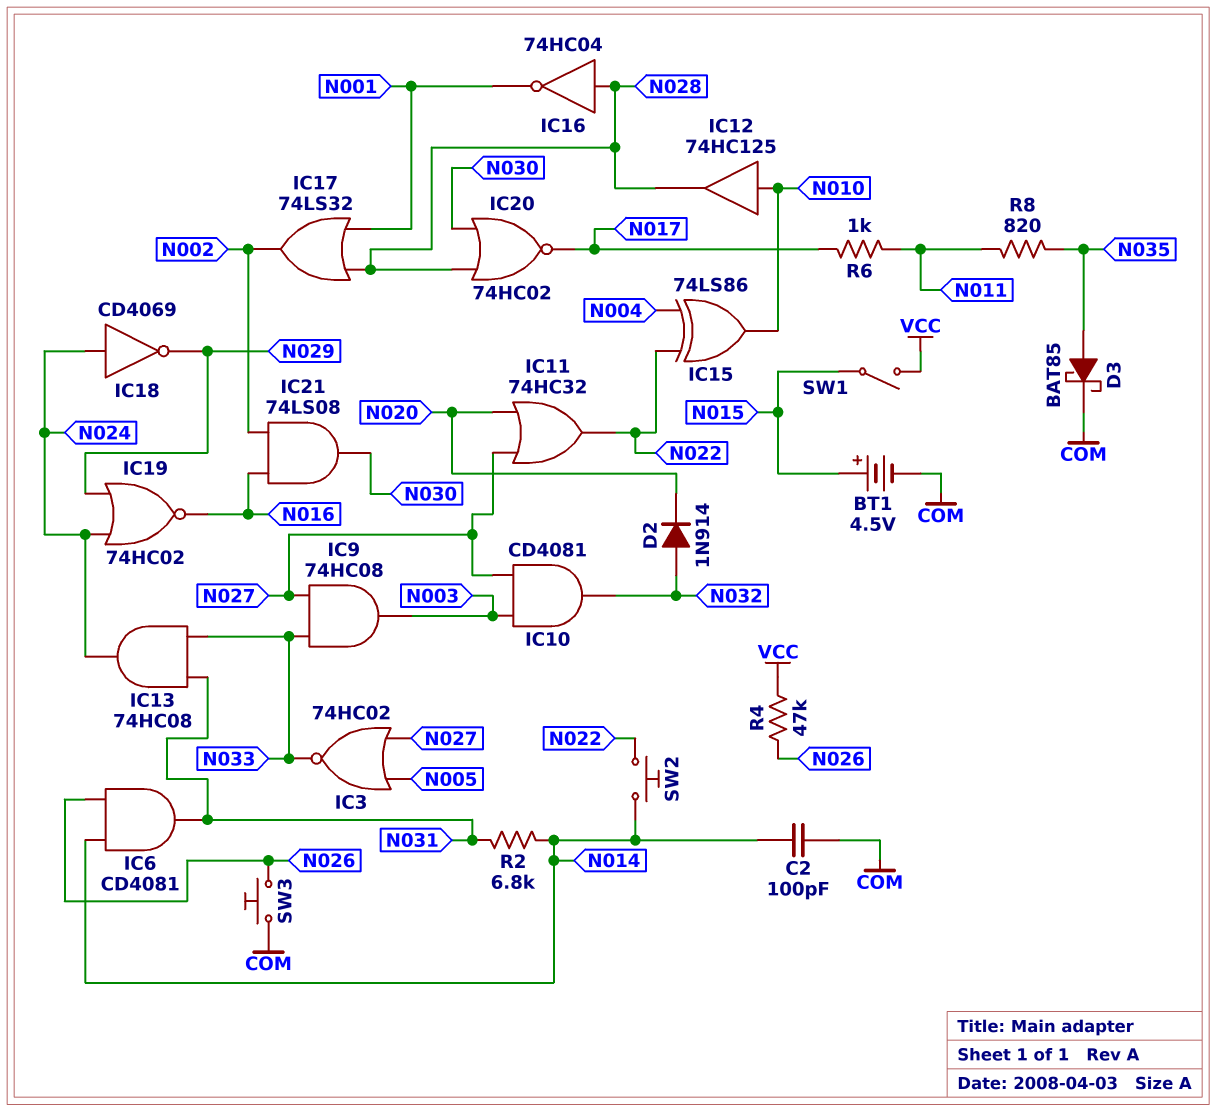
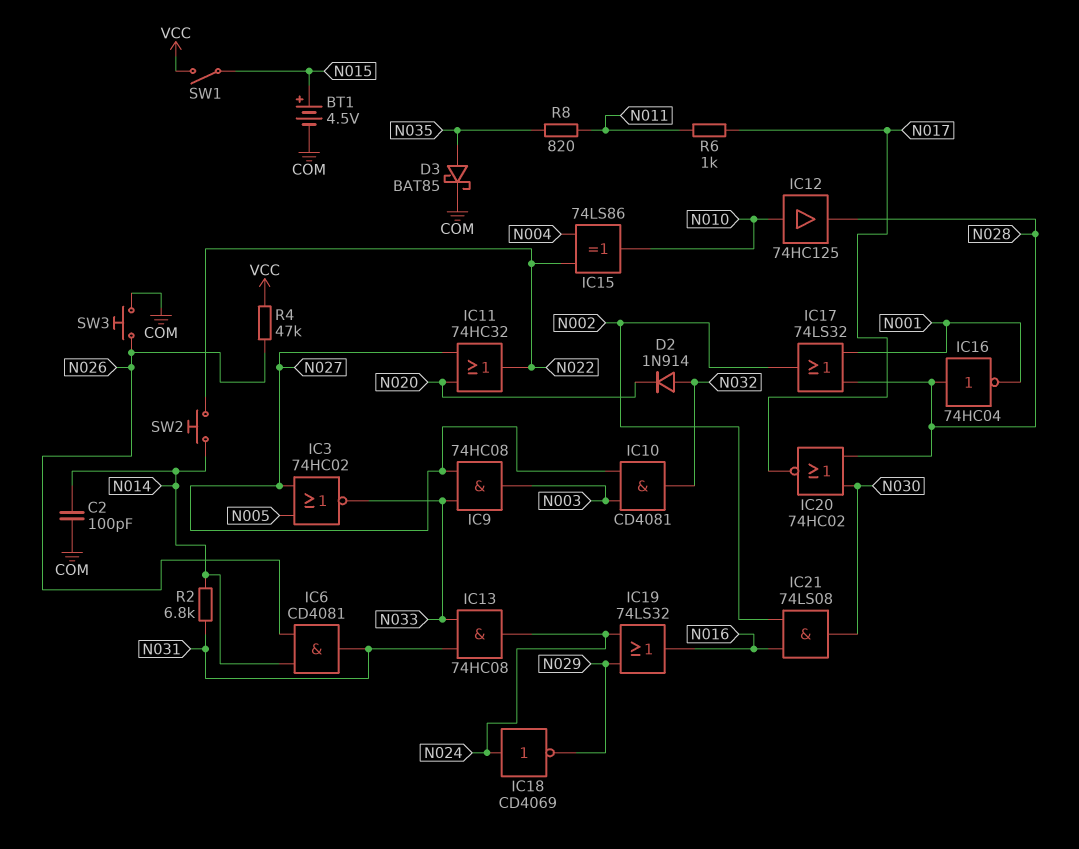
IC19: NOR 74HC02 (in N024, in N029, out N016) -> OR 74LS32 (in N024, in N029, out N016)

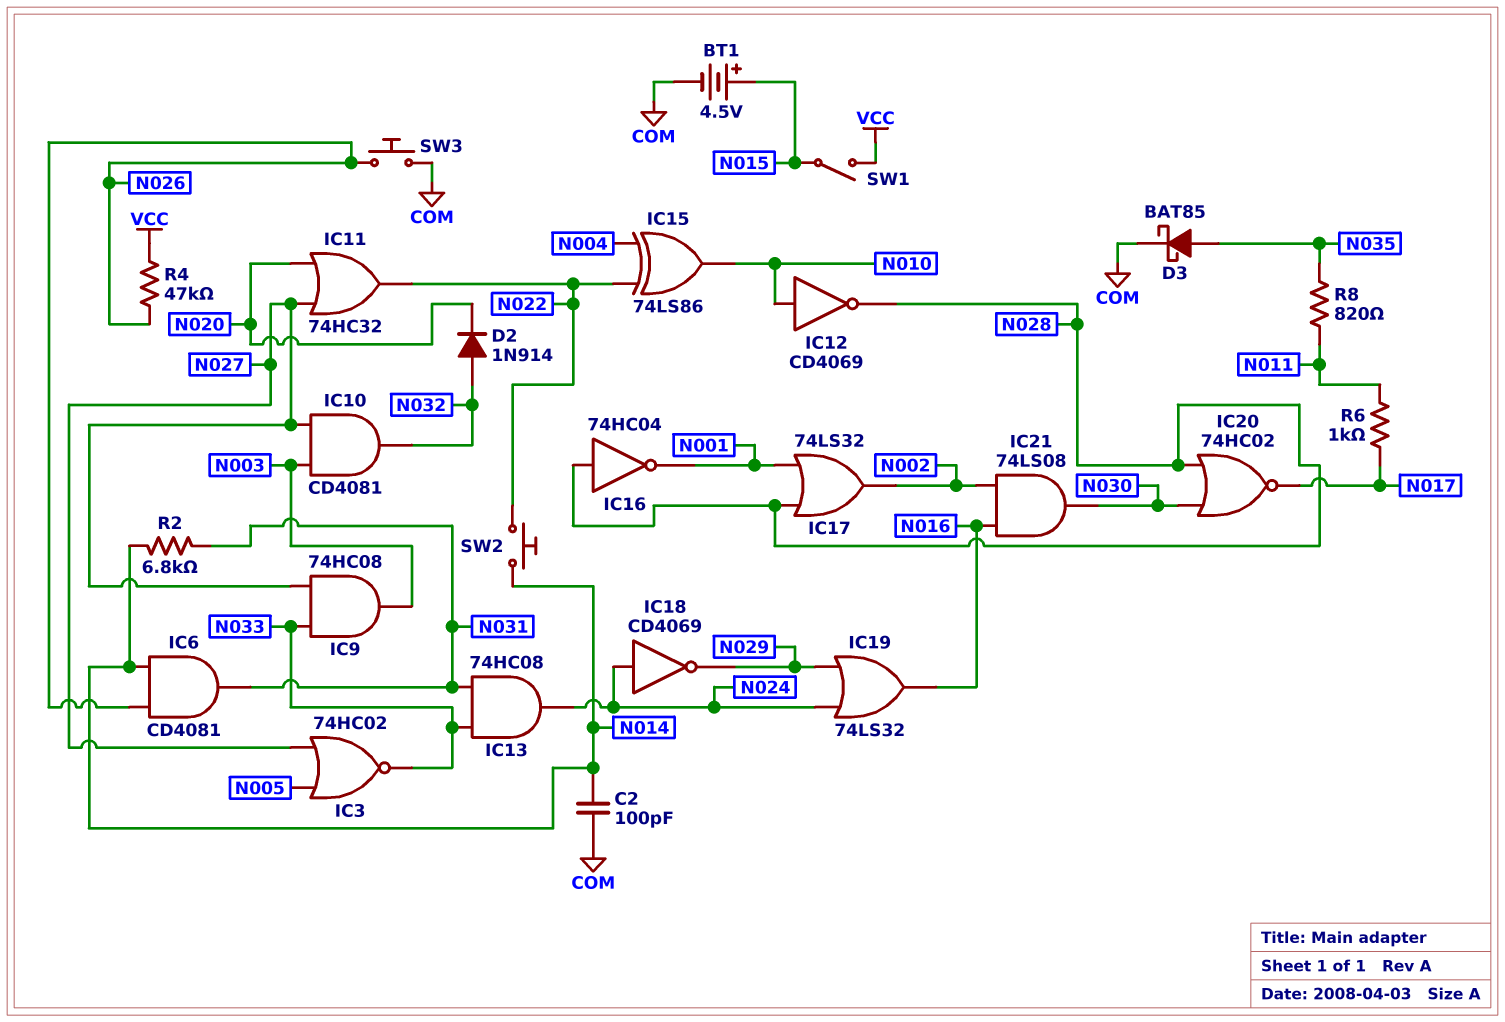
IC12: buffer 74HC125 (in N010, out N028) -> NOT CD4069 (in N010, out N028)

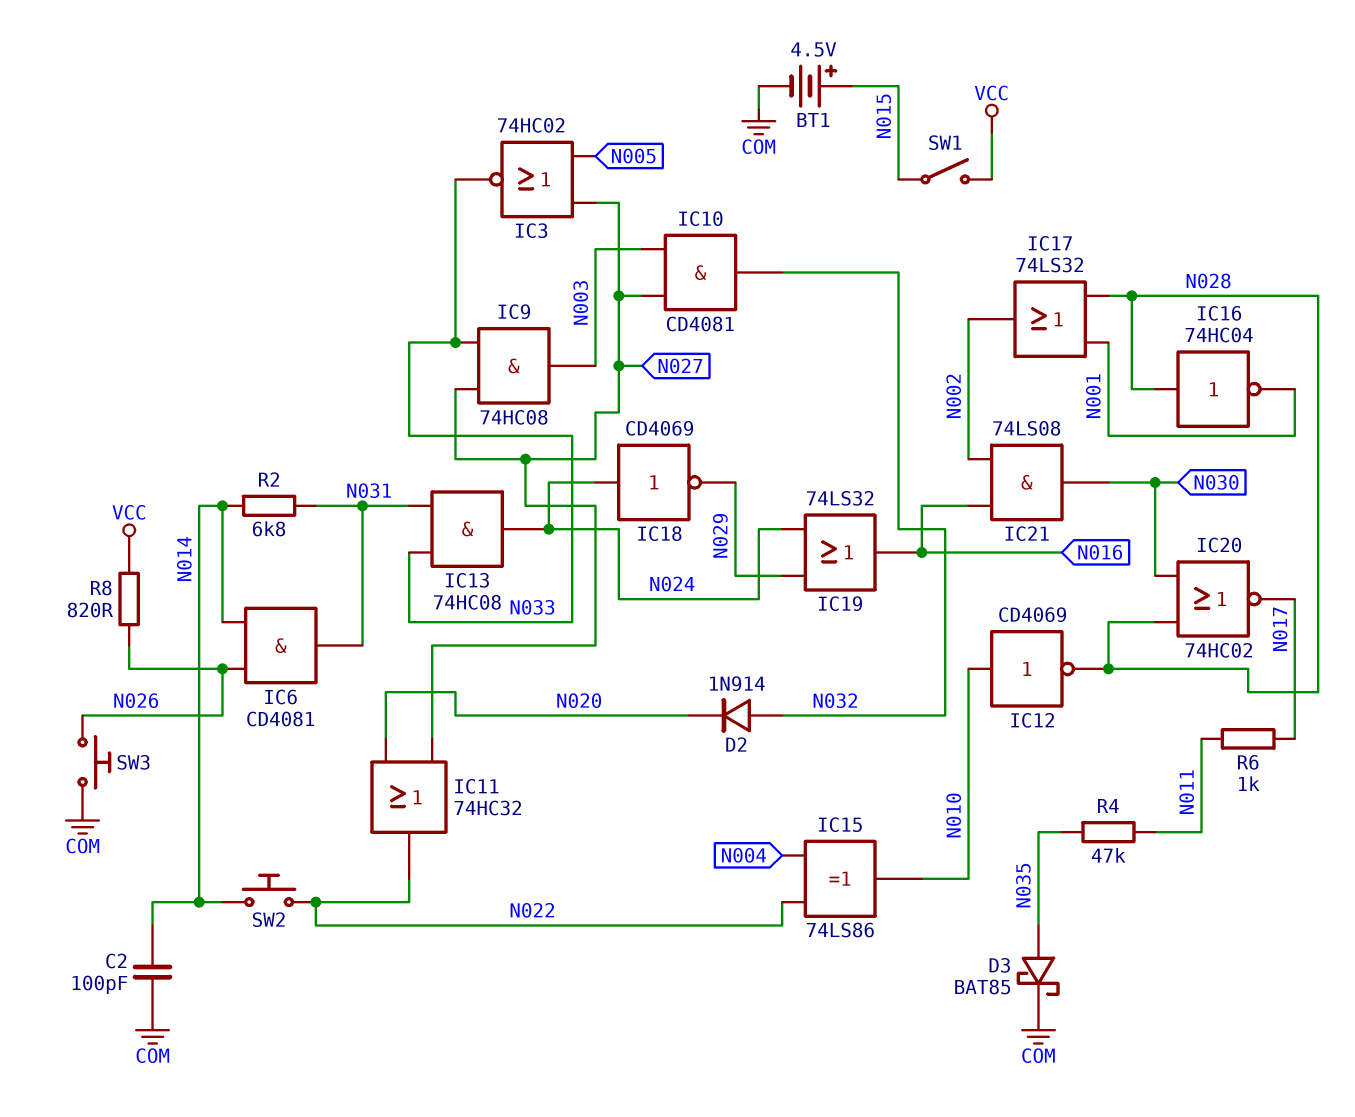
R4: 47k (N026, VCC) -> 47k (N011, N035)
R8: 820 (N011, N035) -> 820 (N026, VCC)

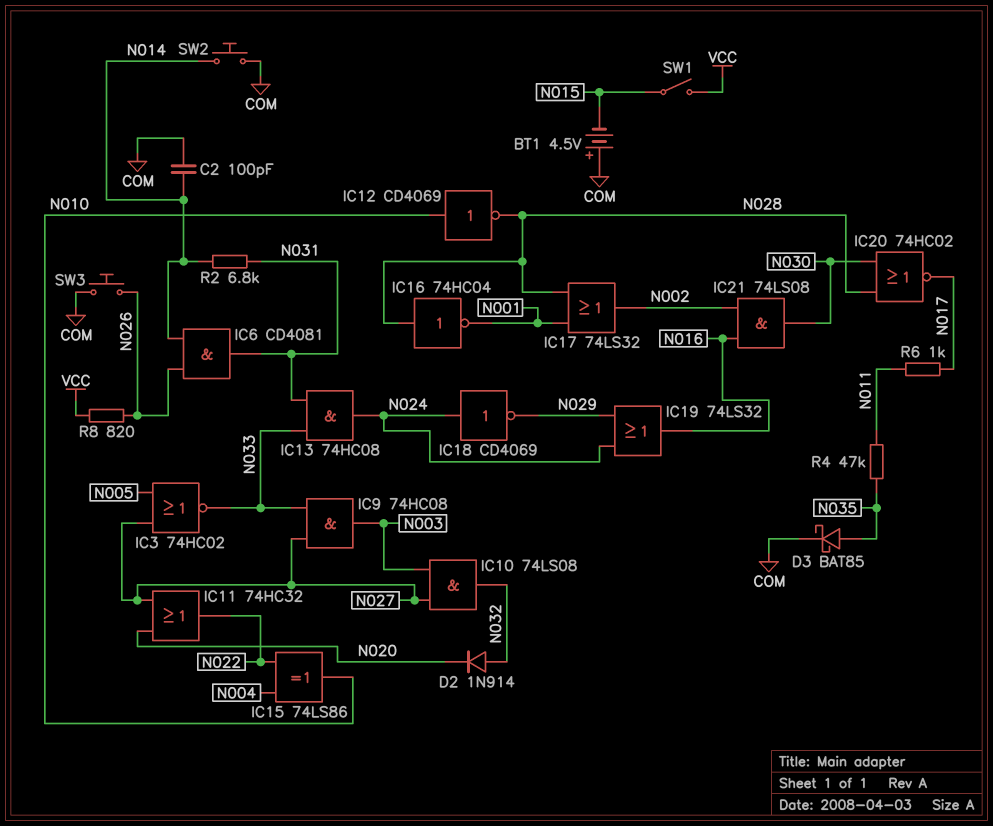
BT1: 4.5V (plus N015, minus COM) -> 4.5V (plus COM, minus N015)
IC10: AND CD4081 (in N003, in N027, out N032) -> AND 74LS08 (in N003, in N027, out N032)
SW2: button (N014, N022) -> button (COM, N014)

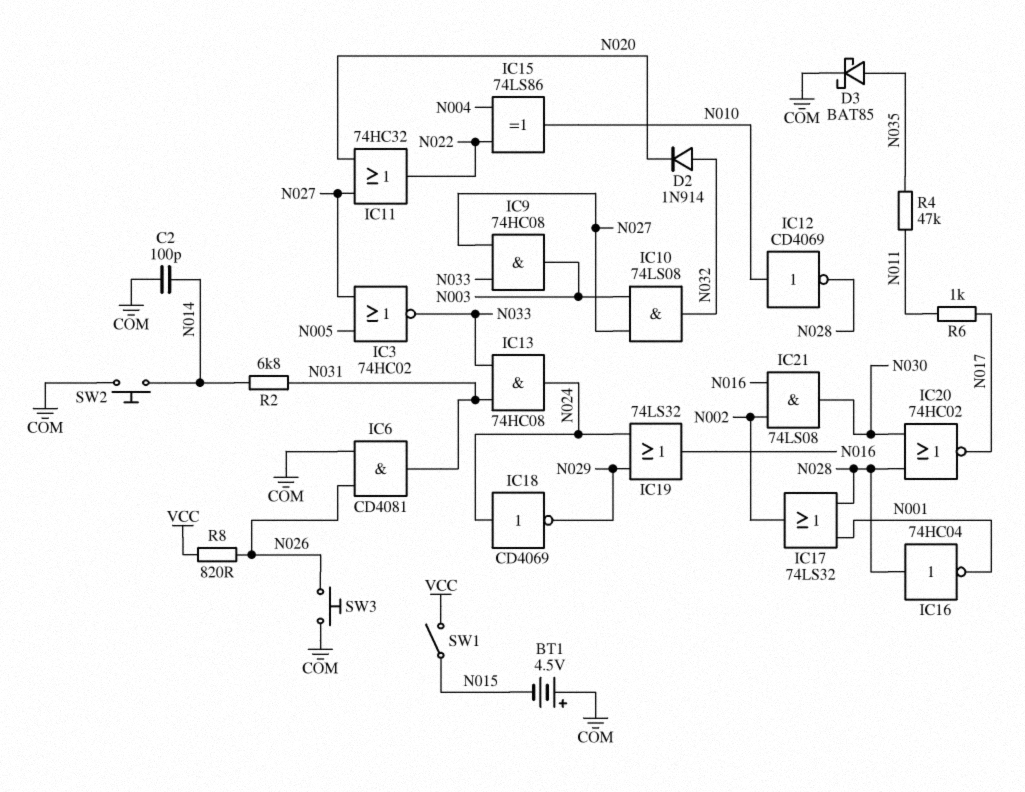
IC6: AND CD4081 (in N014, in N026, out N031) -> AND CD4081 (in COM, in N026, out N031)

